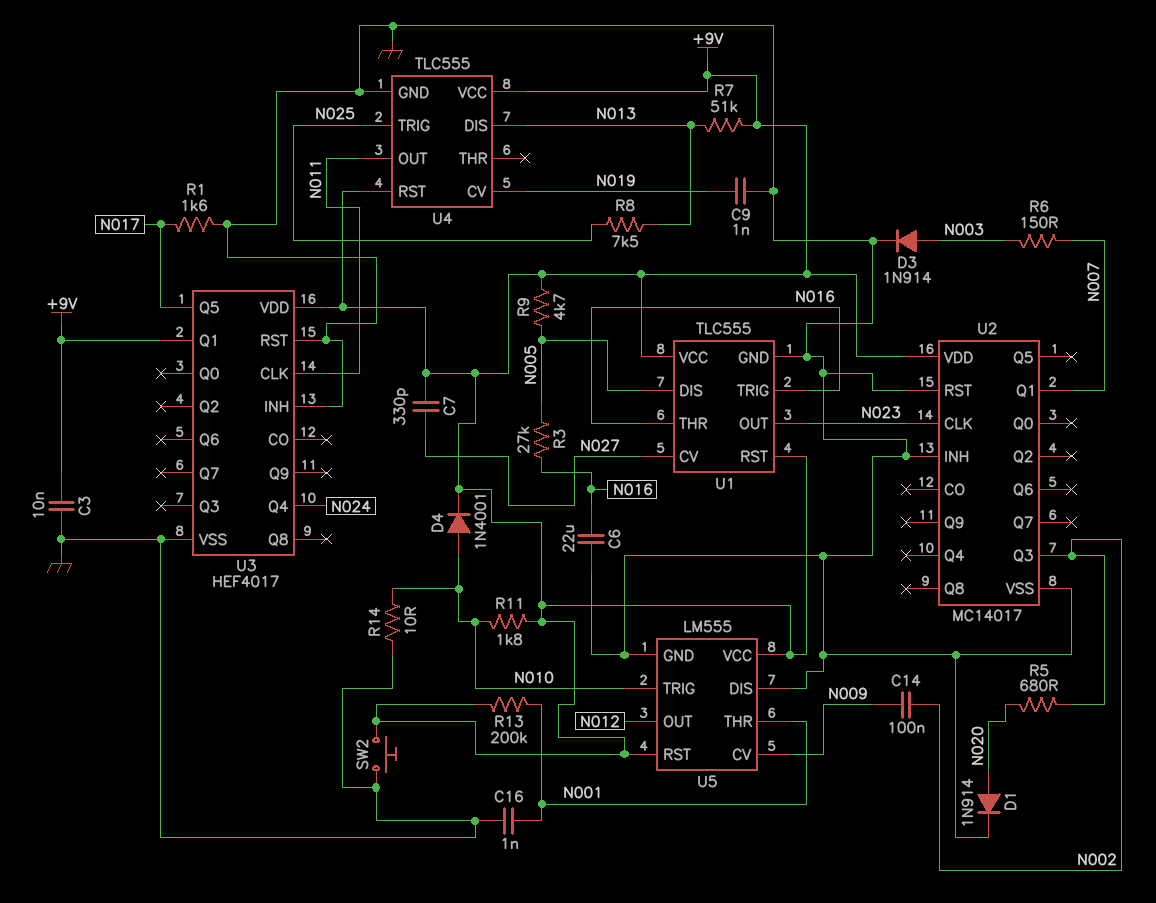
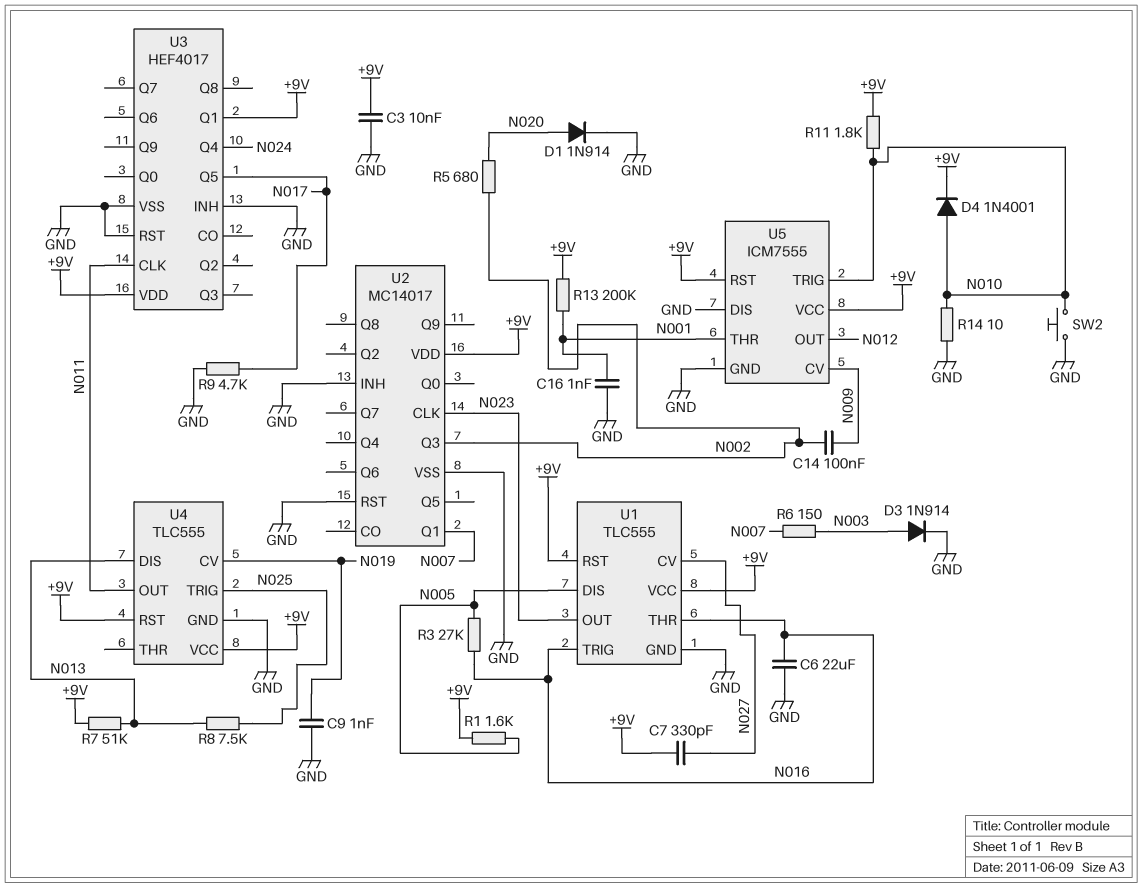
R1: 1.6k (GND, N017) -> 1.6k (+9V, N005)
R9: 4.7k (+9V, N005) -> 4.7k (GND, N017)
SW2: button (+9V, GND) -> button (GND, N010)
U5: LM555 -> ICM7555

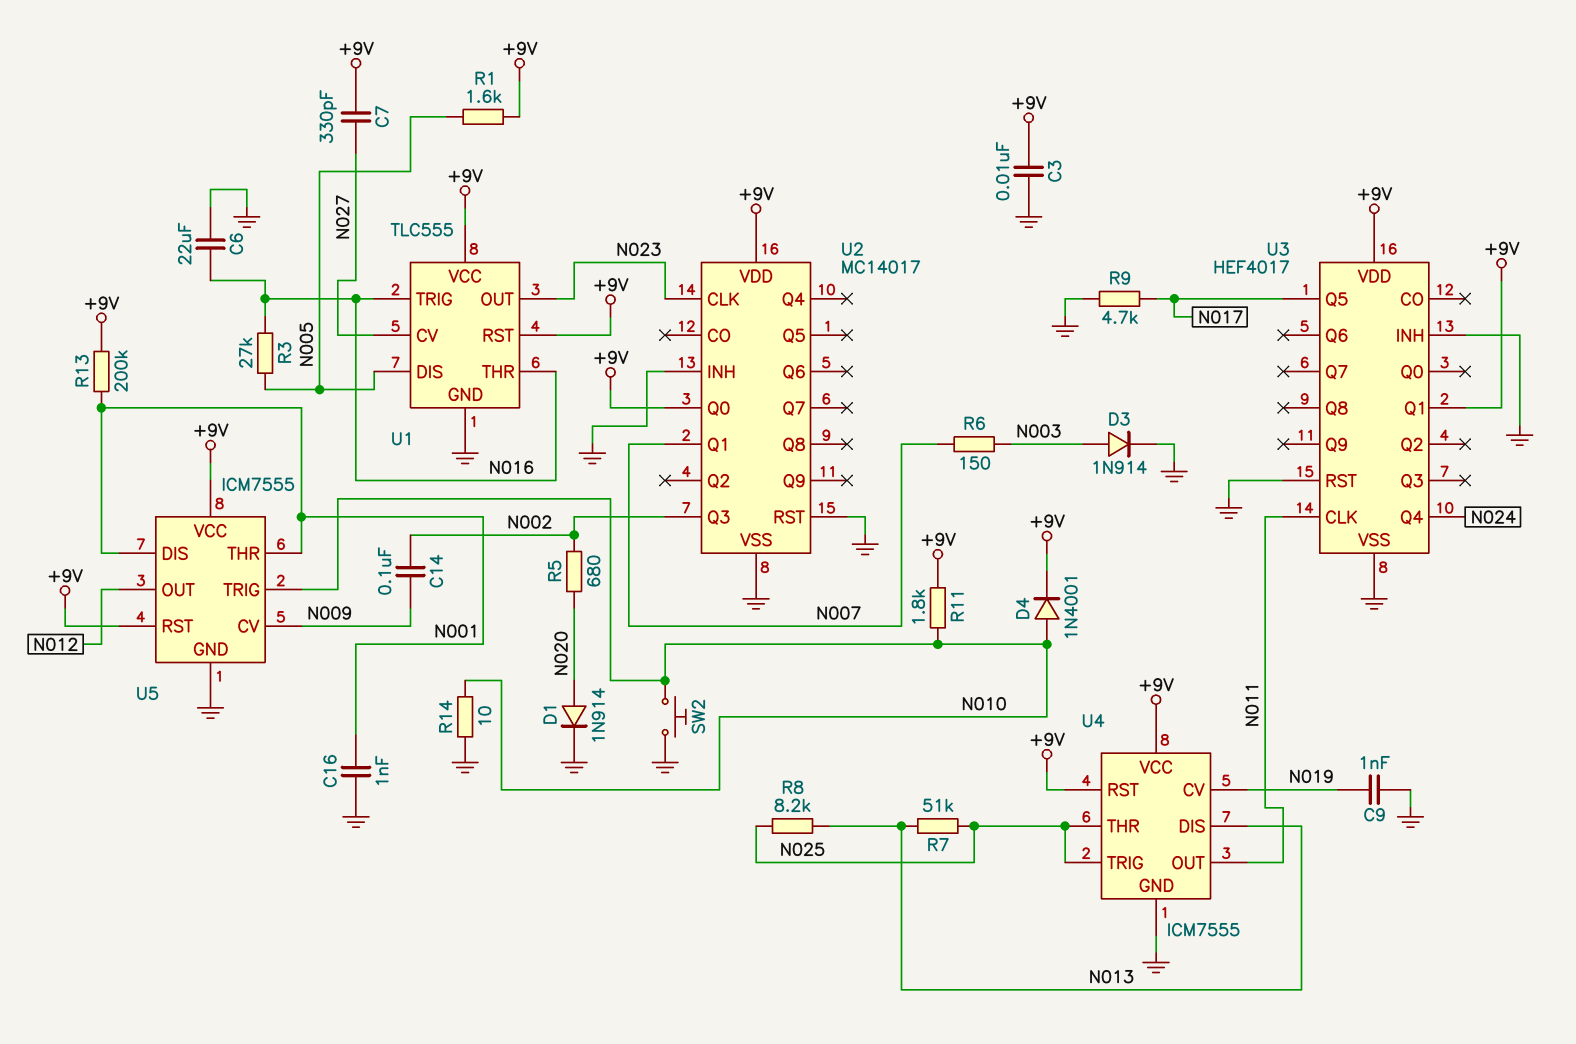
R7: 51k (+9V, N013) -> 51k (N013, N025)
R8: 7.5k (N013, N025) -> 8.2k (N013, N025)
U2 pin Q0: none -> +9V
U4: TLC555 -> ICM7555
U4 pin THR: none -> N025
U5 pin DIS: GND -> N001

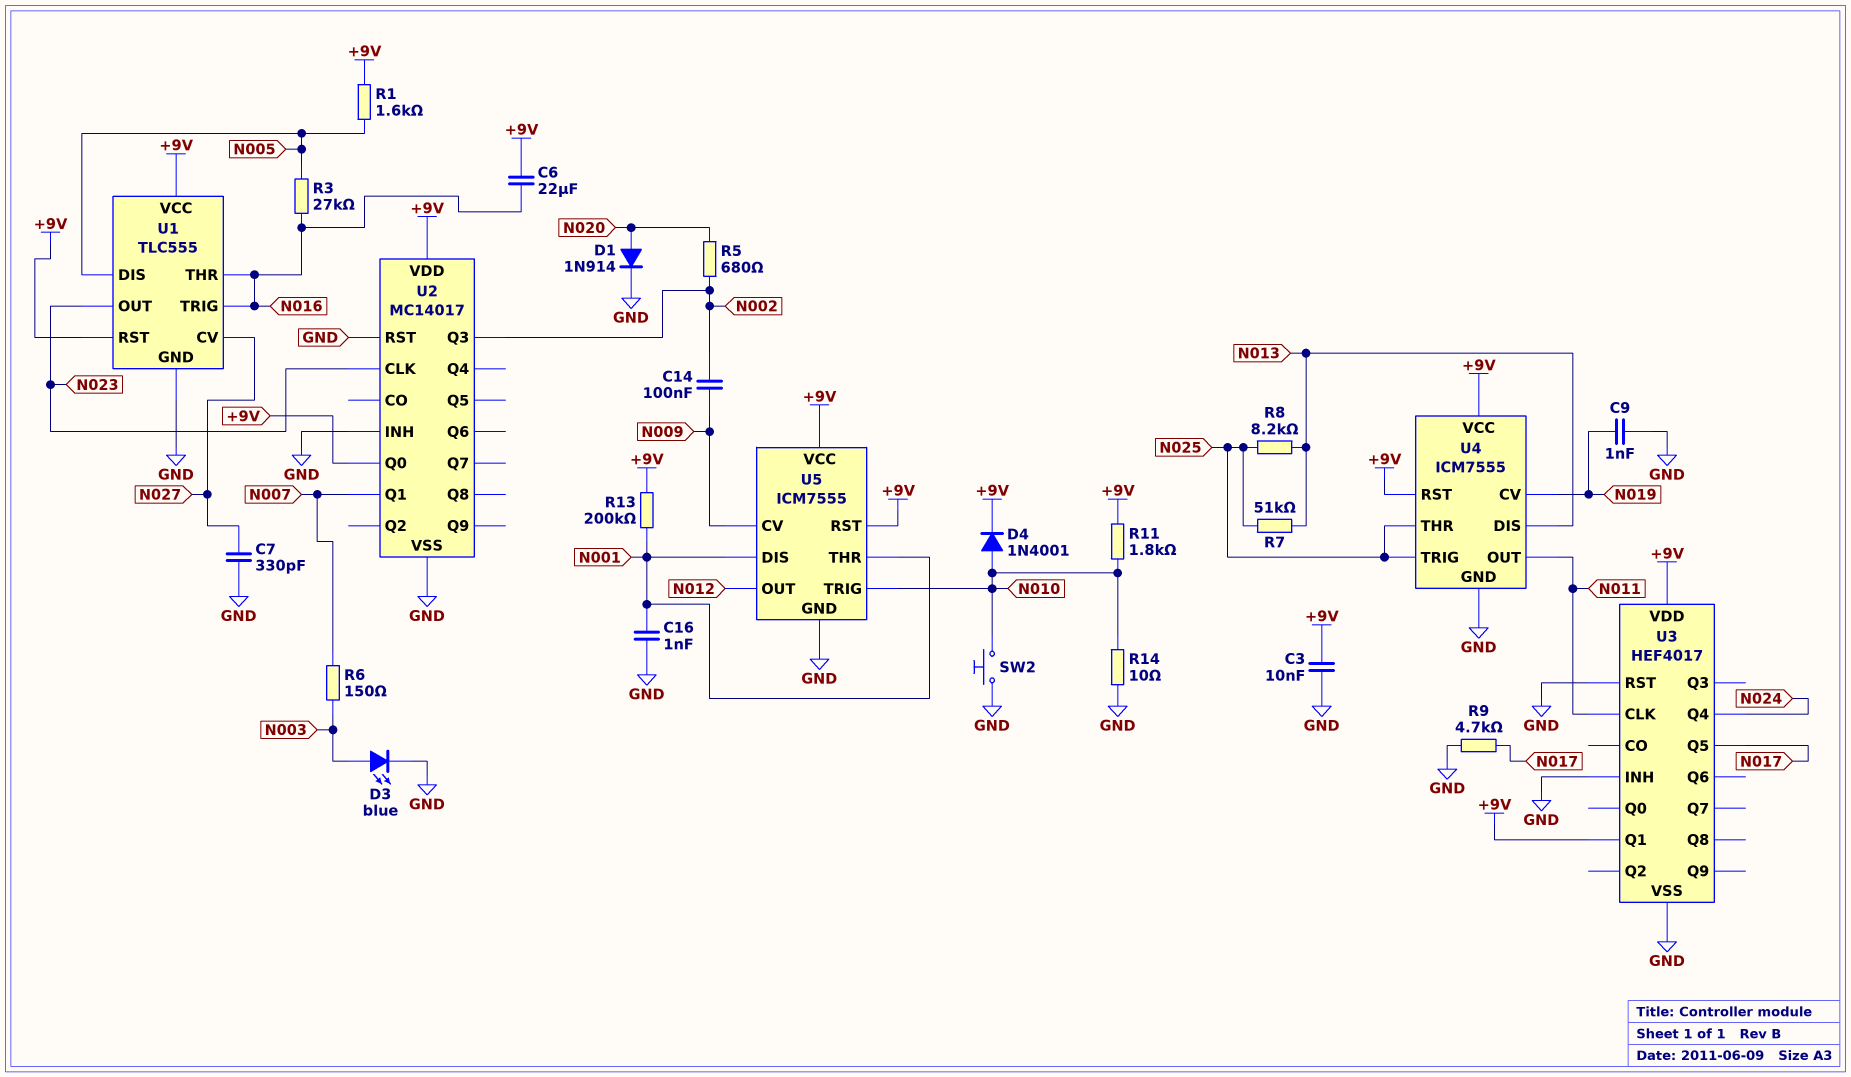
C6: 22uF (GND, N016) -> 22uF (+9V, N016)
C7: 330pF (+9V, N027) -> 330pF (GND, N027)
D3: diode 1N914 (A N003, K GND) -> LED blue (A N003, K GND)

